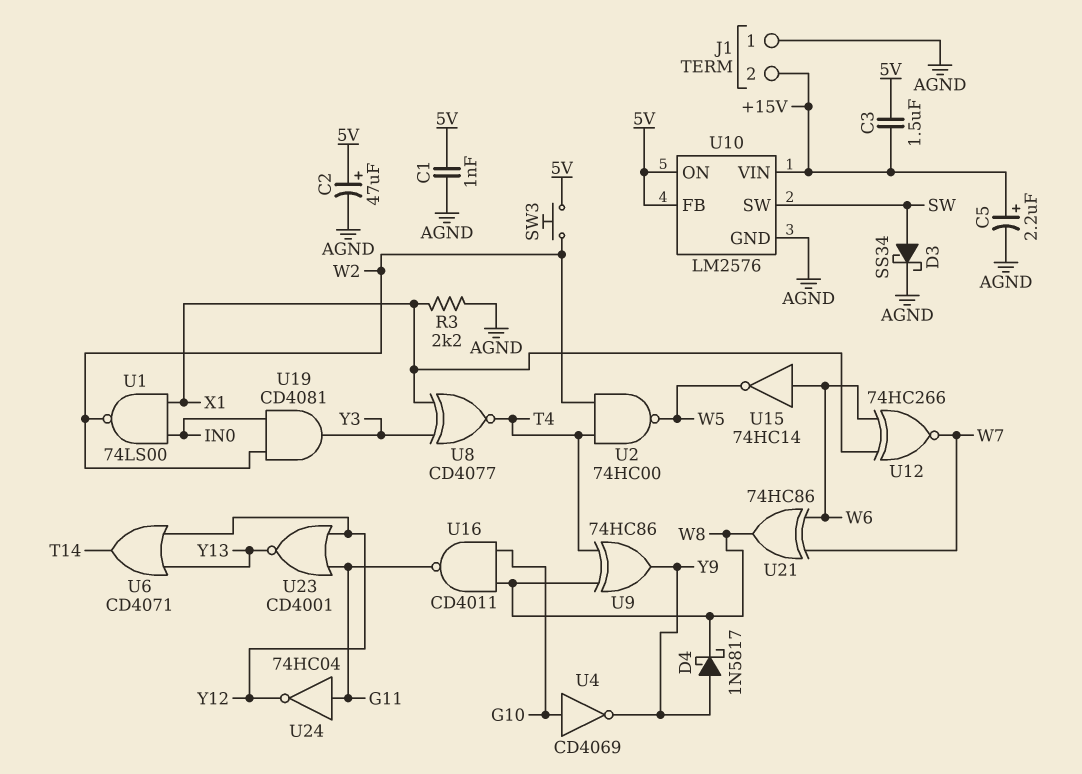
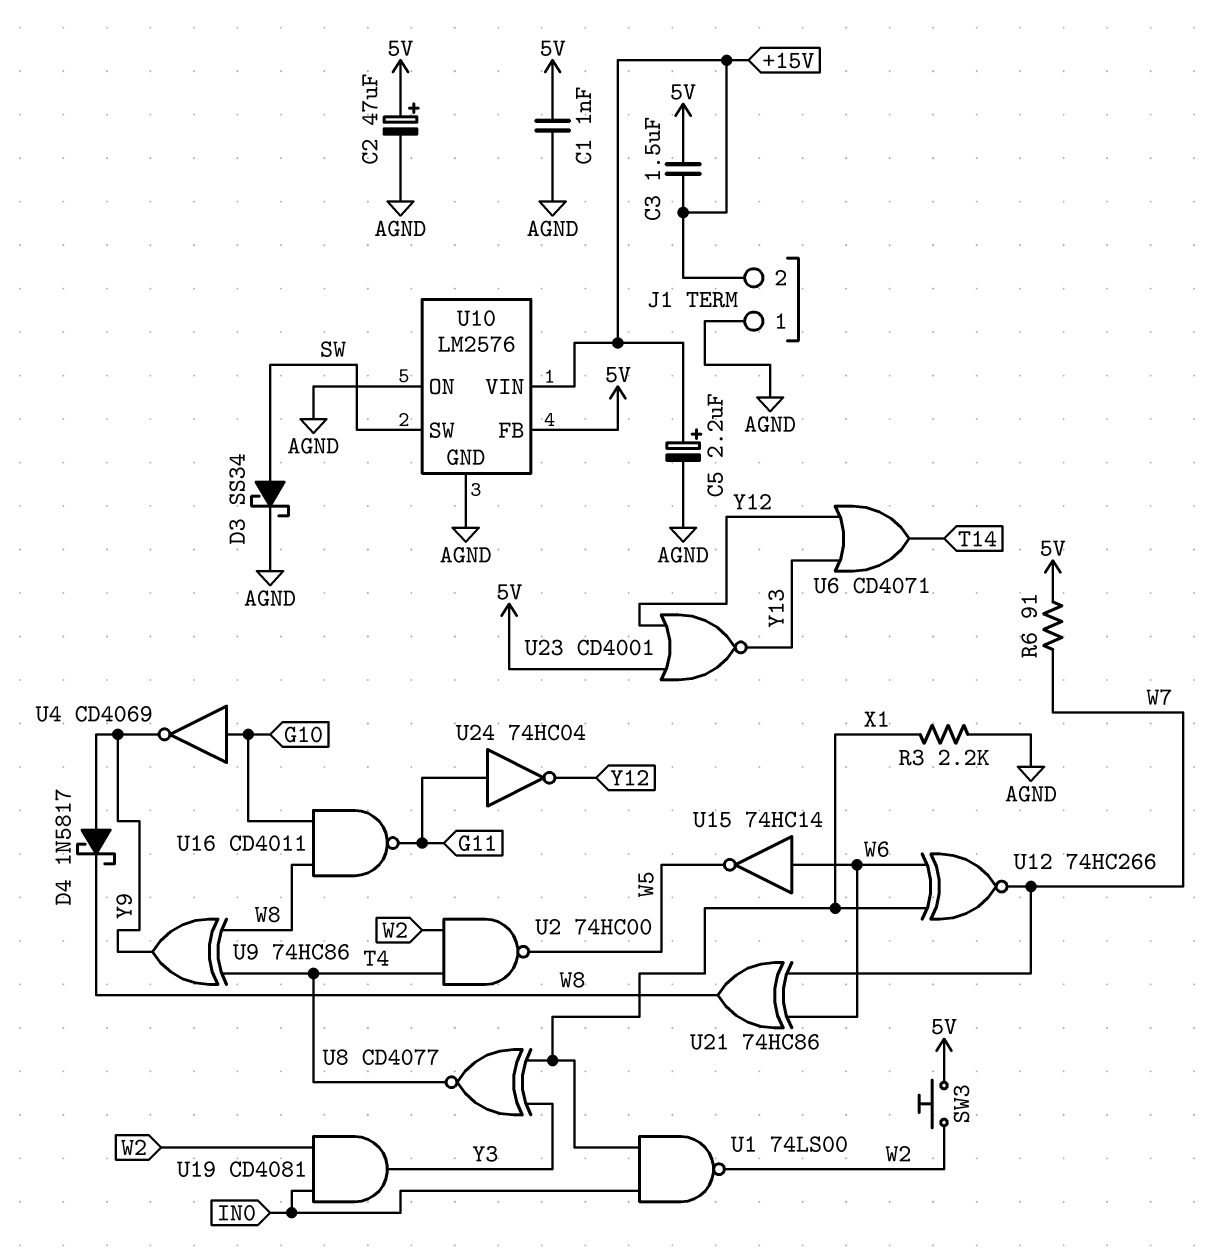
R6: none -> 91 (5V, W7)
U10 pin ON: 5V -> AGND
U23: NOR CD4001 (in G11, in Y12, out Y13) -> NOR CD4001 (in 5V, in Y12, out Y13)

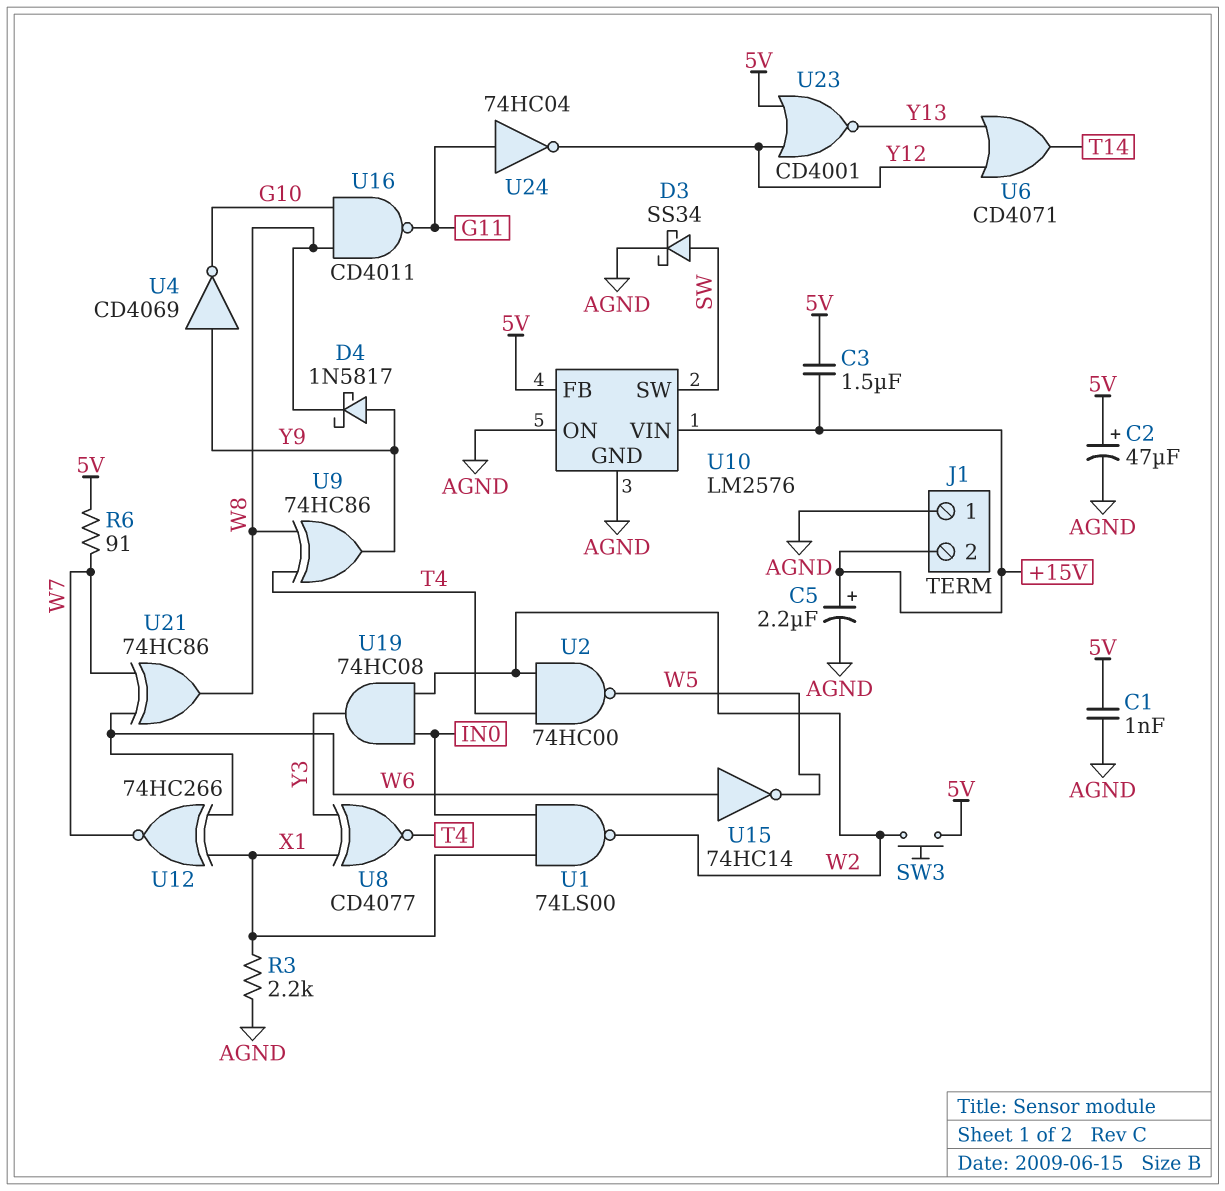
U4: NOT CD4069 (in G10, out Y9) -> NOT CD4069 (in Y9, out G10)
U19: AND CD4081 (in IN0, in W2, out Y3) -> AND 74HC08 (in IN0, in W2, out Y3)

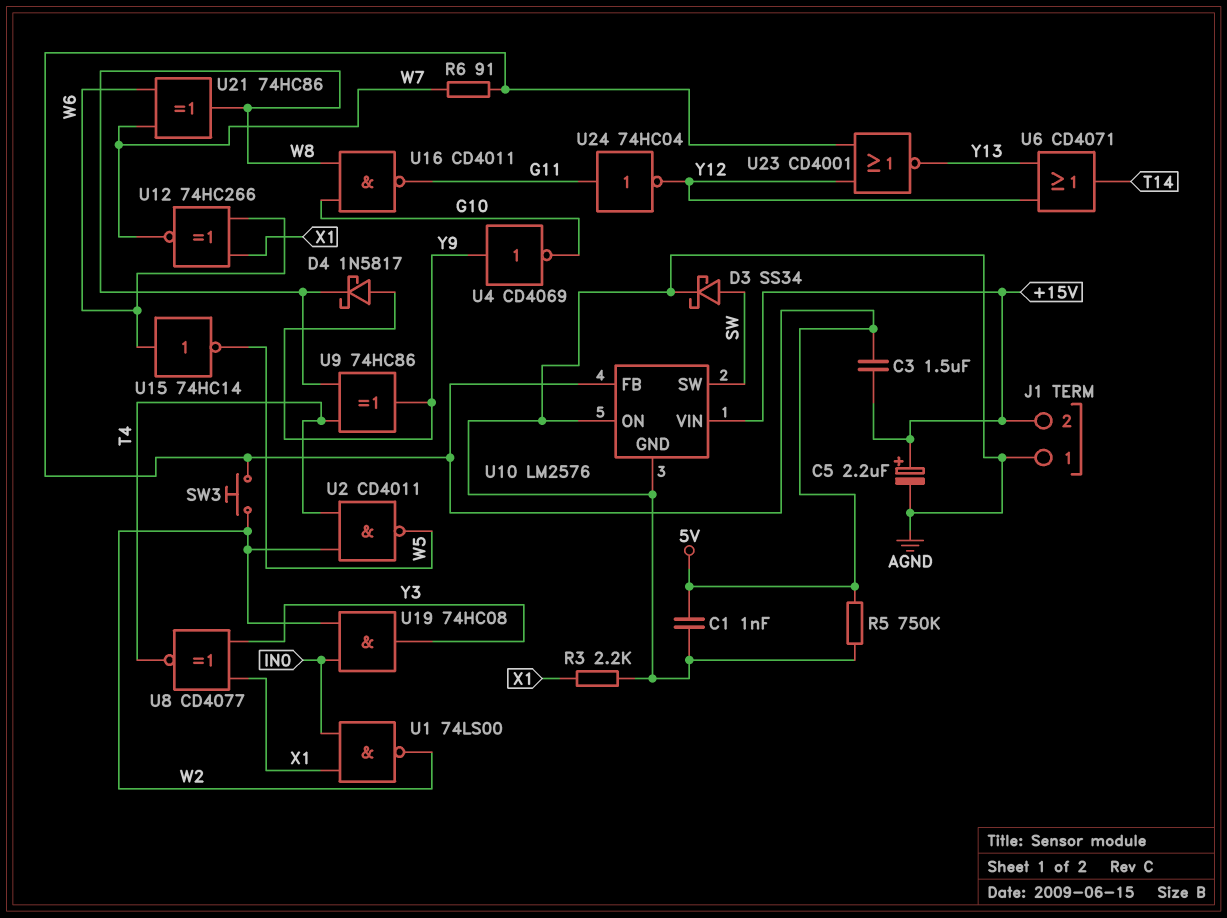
C2: 47uF (plus 5V, minus AGND) -> none
R5: none -> 750k (5V, AGND)
U2: NAND 74HC00 (in T4, in W2, out W5) -> NAND CD4011 (in T4, in W2, out W5)

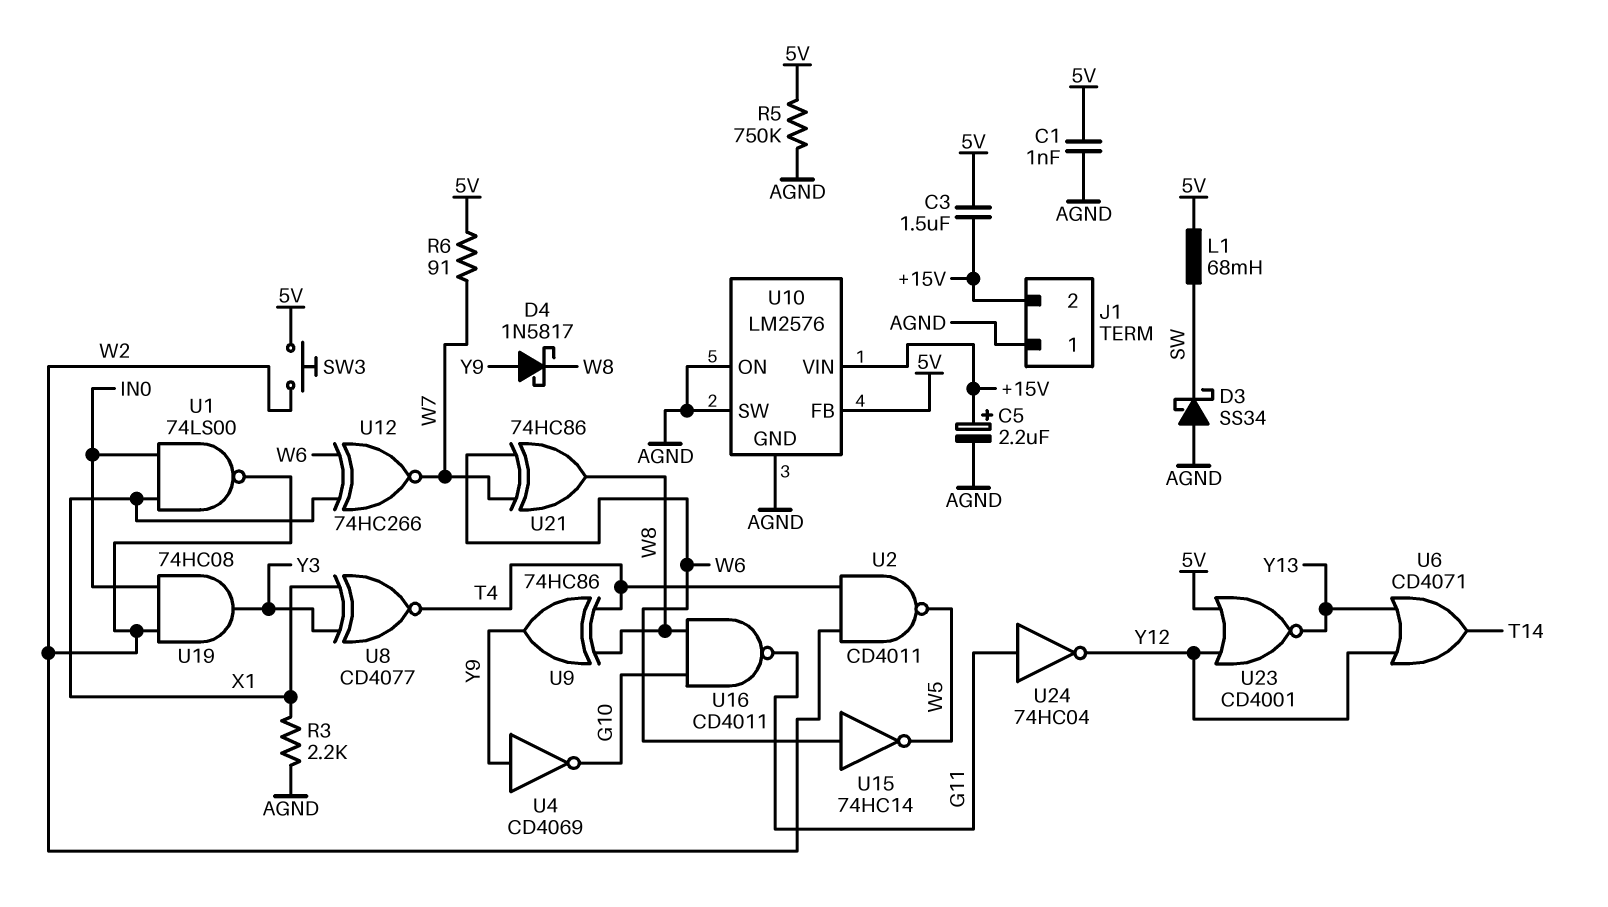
D3: schottky SS34 (A SW, K AGND) -> schottky SS34 (A AGND, K SW)
L1: none -> 68mH (5V, SW)
U10 pin SW: SW -> AGND

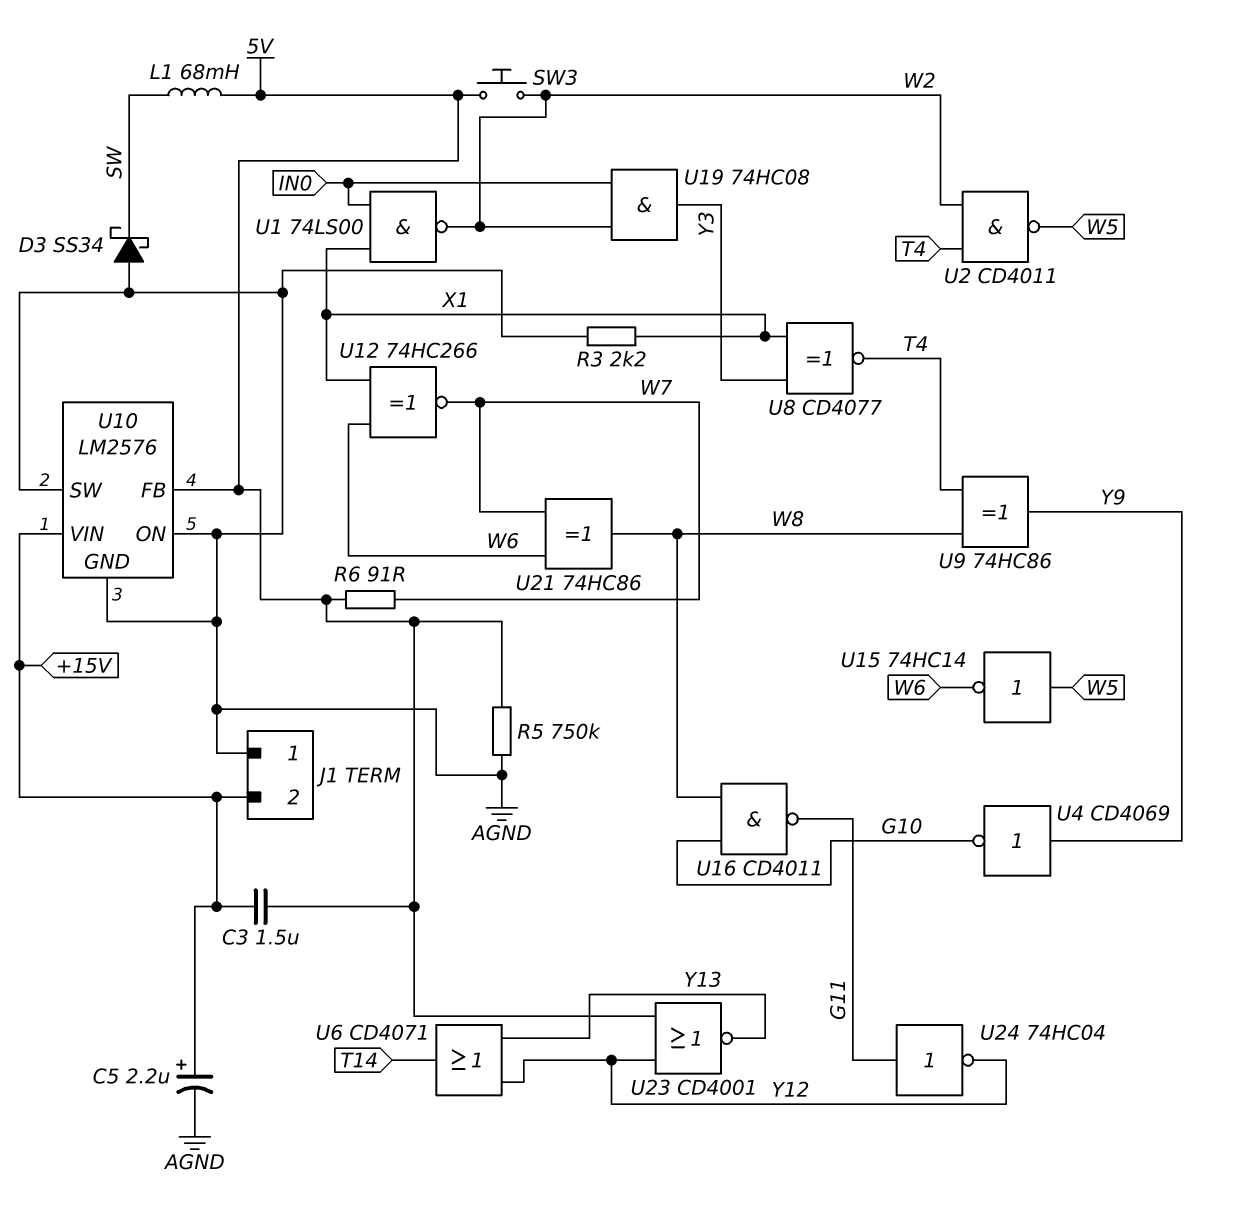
C1: 1nF (5V, AGND) -> none
D4: schottky 1N5817 (A Y9, K W8) -> none
U15: NOT 74HC14 (in W6, out W5) -> NOT 74HC14 (in W5, out W6)

